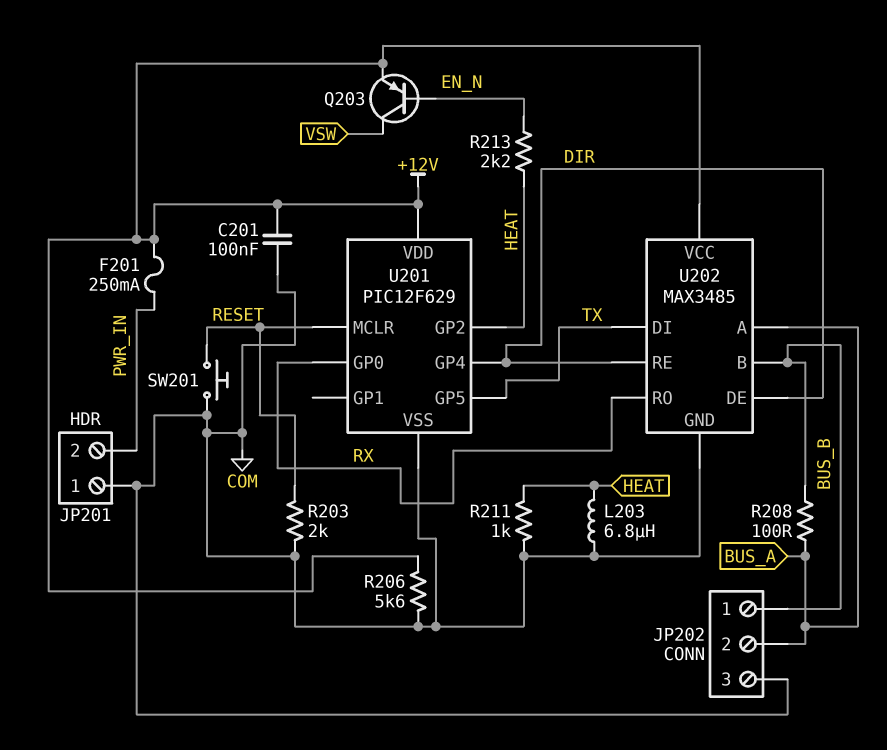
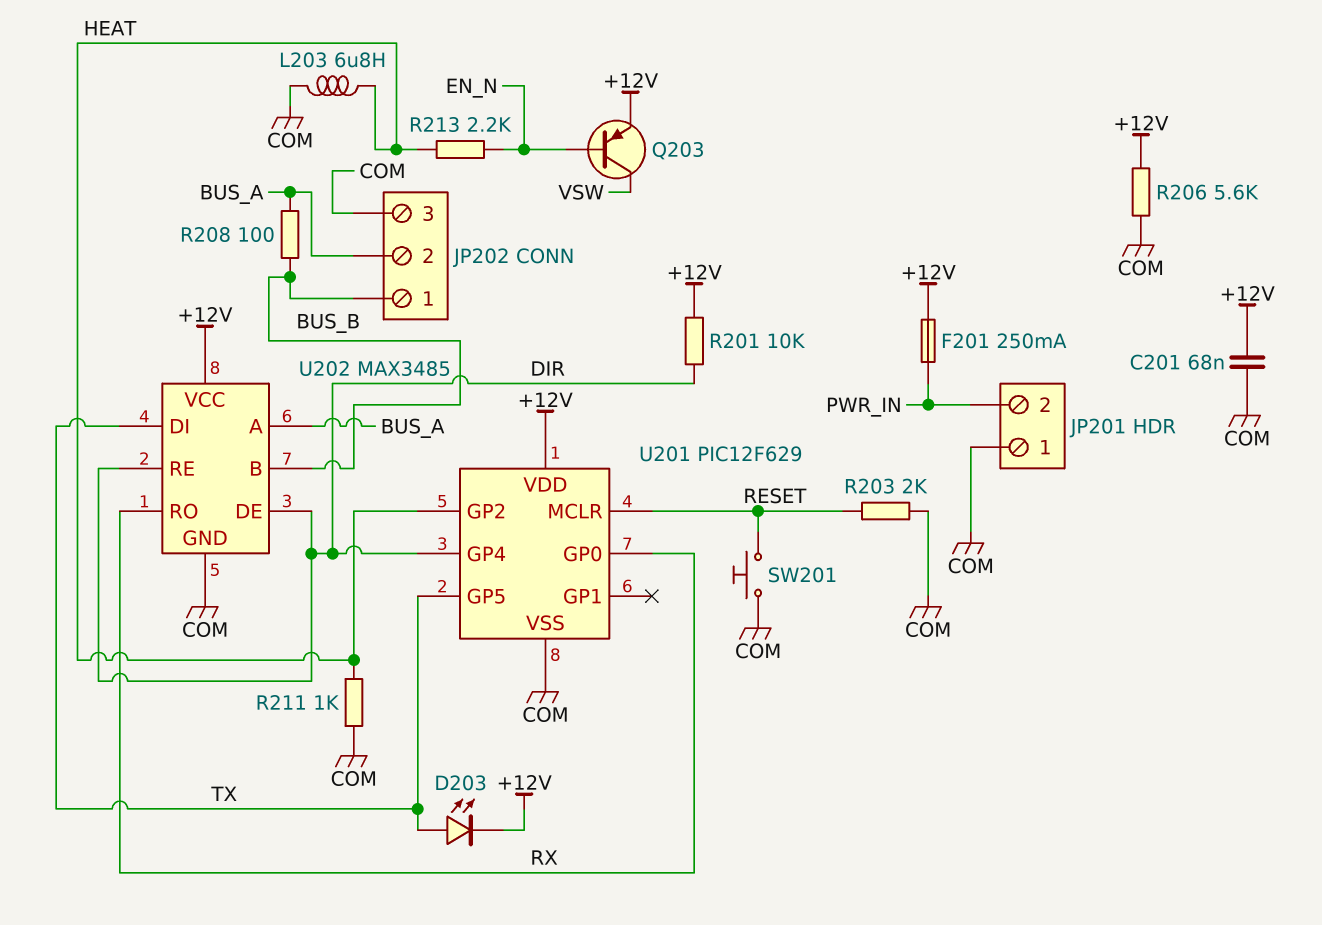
C201: 100nF (+12V, COM) -> 68nF (+12V, COM)
D203: none -> LED (A TX, K +12V)
R201: none -> 10k (+12V, DIR)

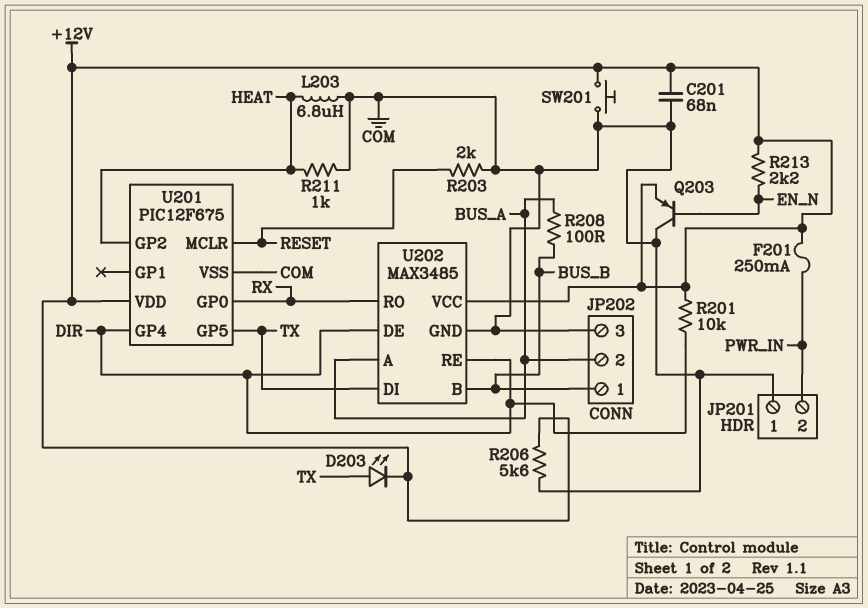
Q203: PNP (B EN_N, C VSW, E +12V) -> PNP (B EN_N, C COM, E +12V)
R213: 2.2k (EN_N, HEAT) -> 2.2k (+12V, EN_N)
SW201: button (COM, RESET) -> button (+12V, COM)
U201: PIC12F629 -> PIC12F675

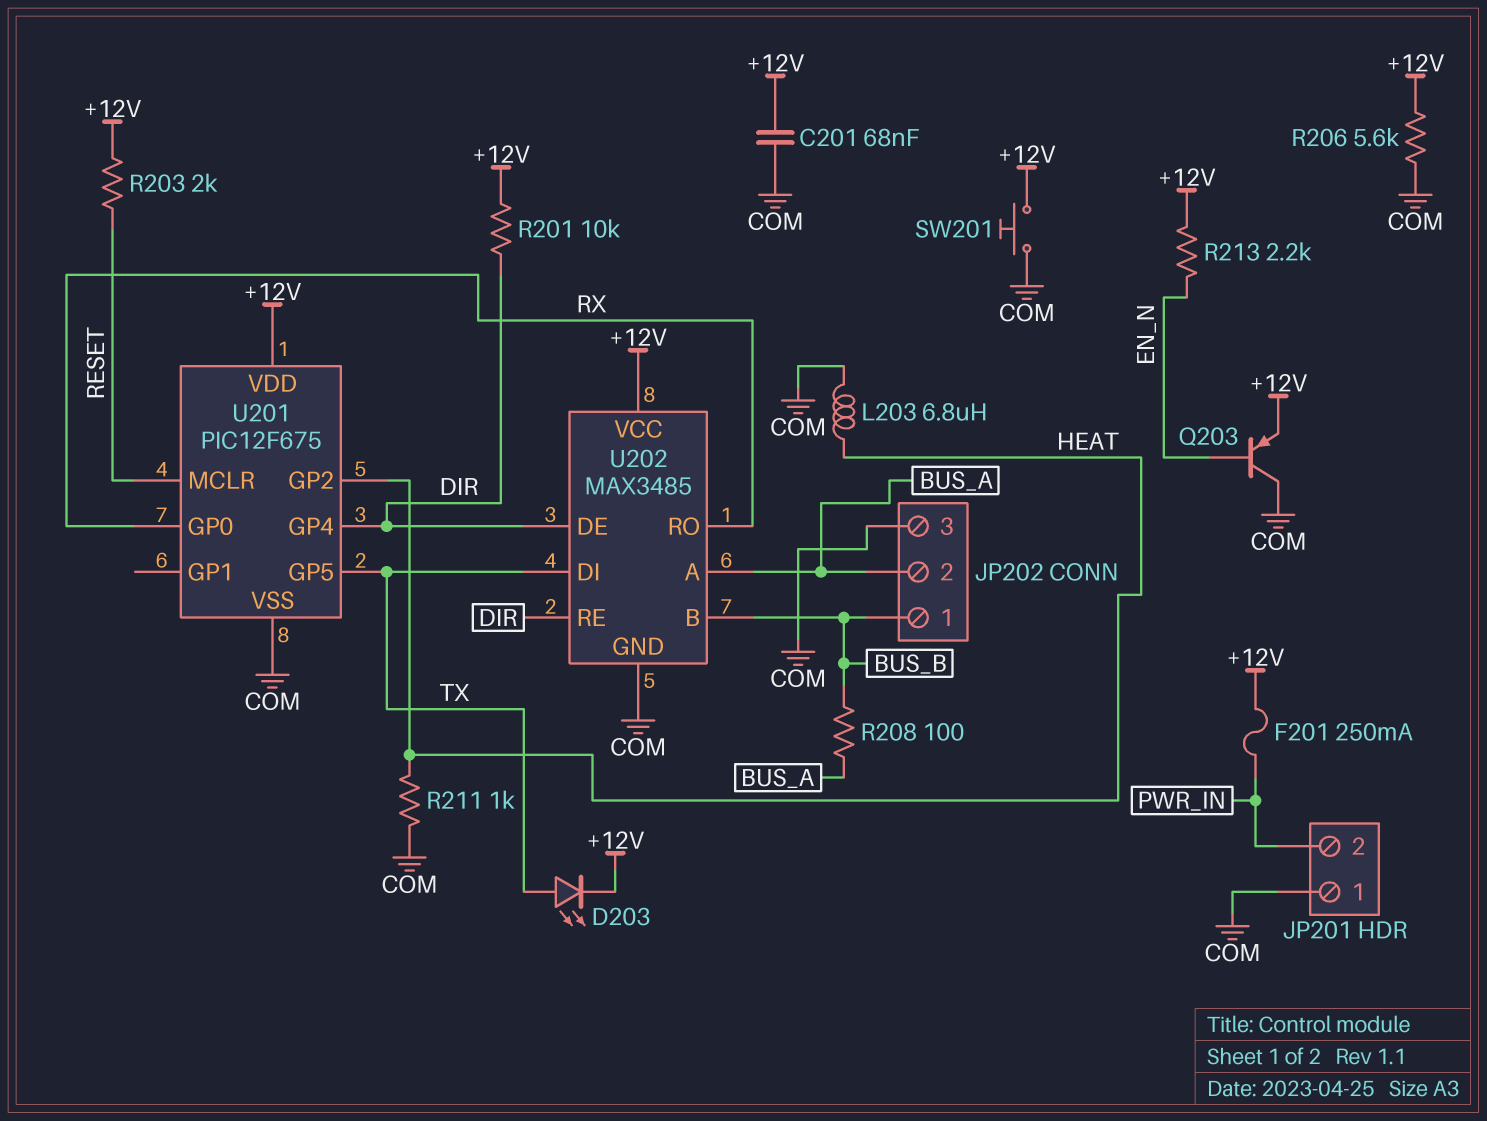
R203: 2k (COM, RESET) -> 2k (+12V, RESET)

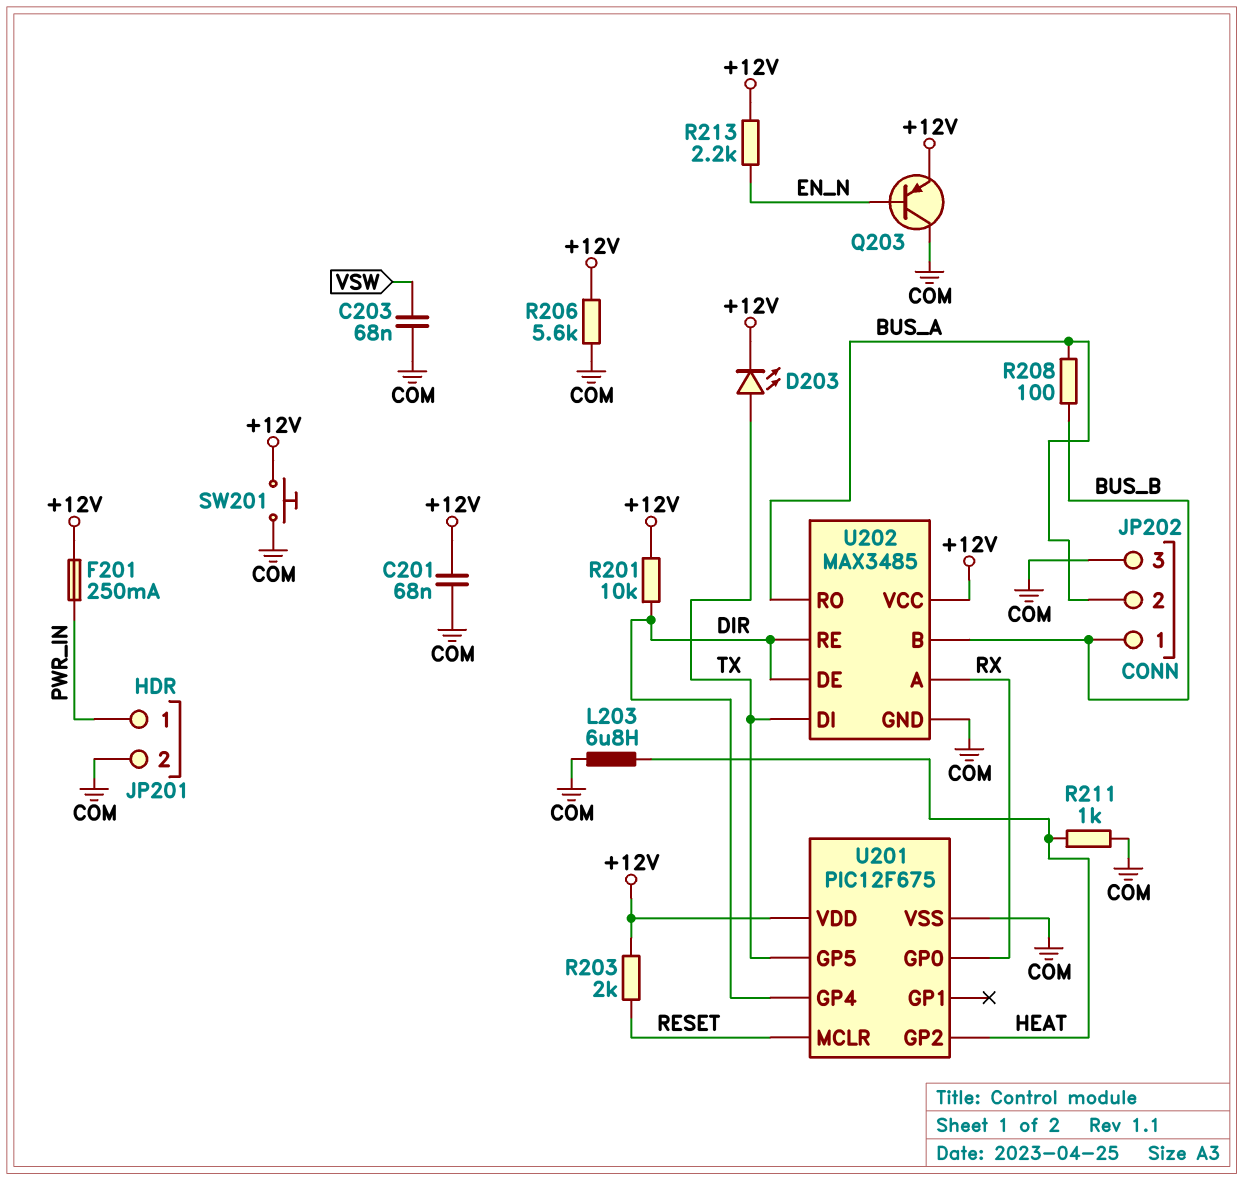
C203: none -> 68nF (COM, VSW)
JP201 pin 1: COM -> PWR_IN
JP201 pin 2: PWR_IN -> COM
U202 pin A: BUS_A -> RX
U202 pin RO: RX -> BUS_A

